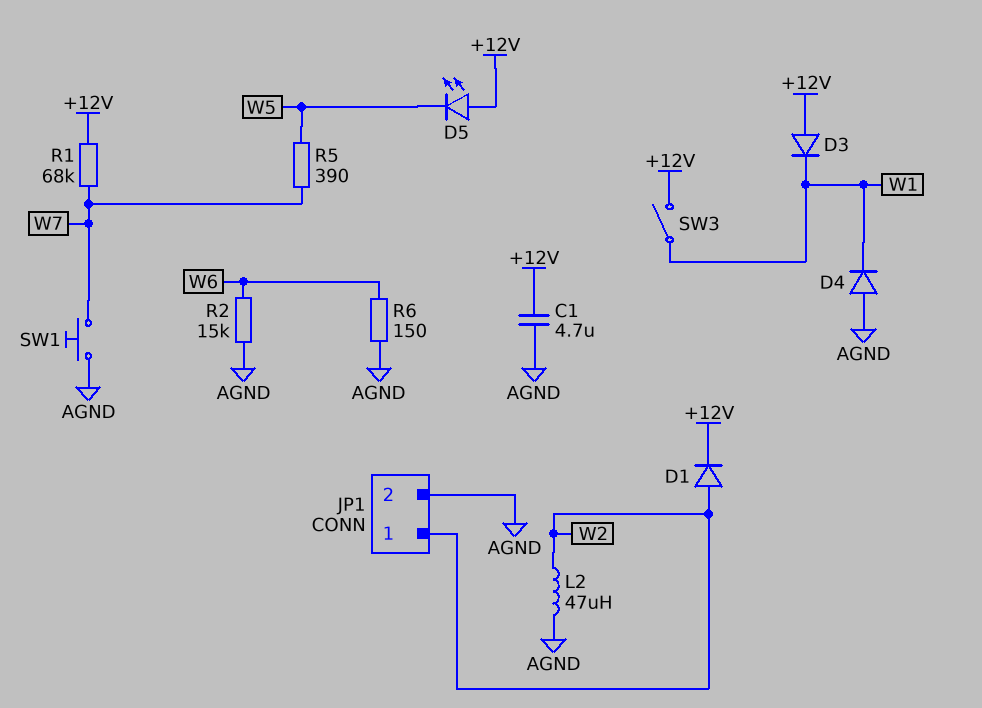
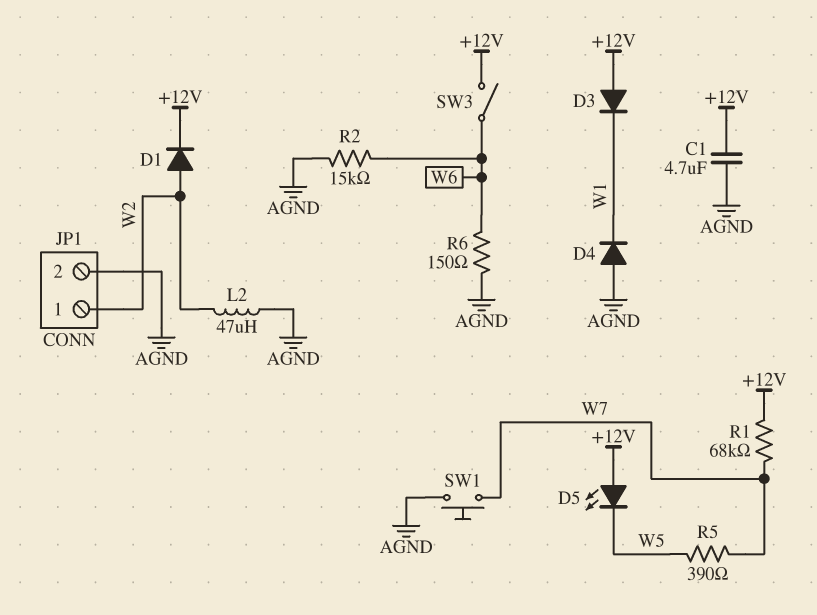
SW3: switch (+12V, W1) -> switch (+12V, W6)

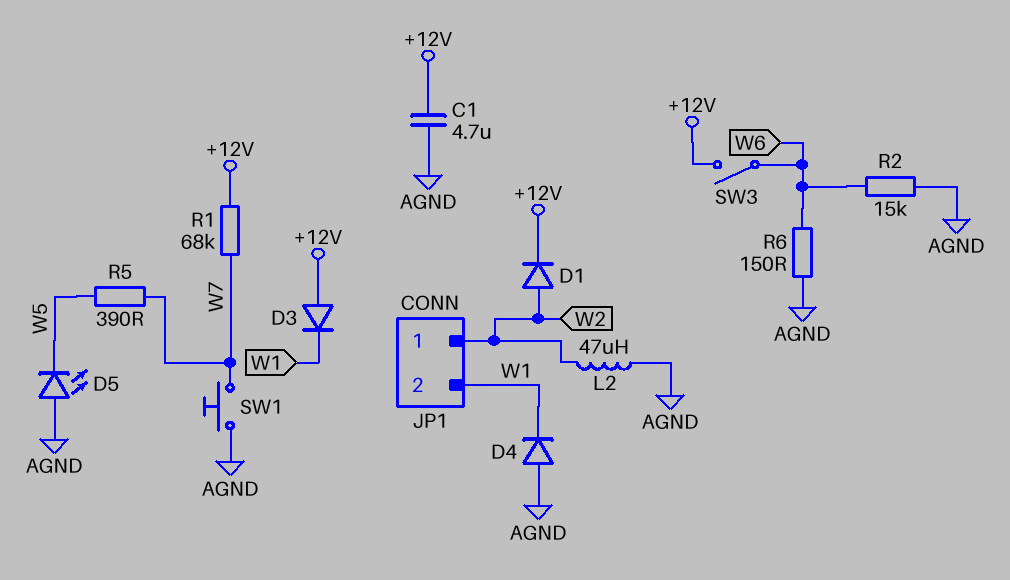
D5: LED (A +12V, K W5) -> LED (A AGND, K W5)
JP1 pin 2: AGND -> W1

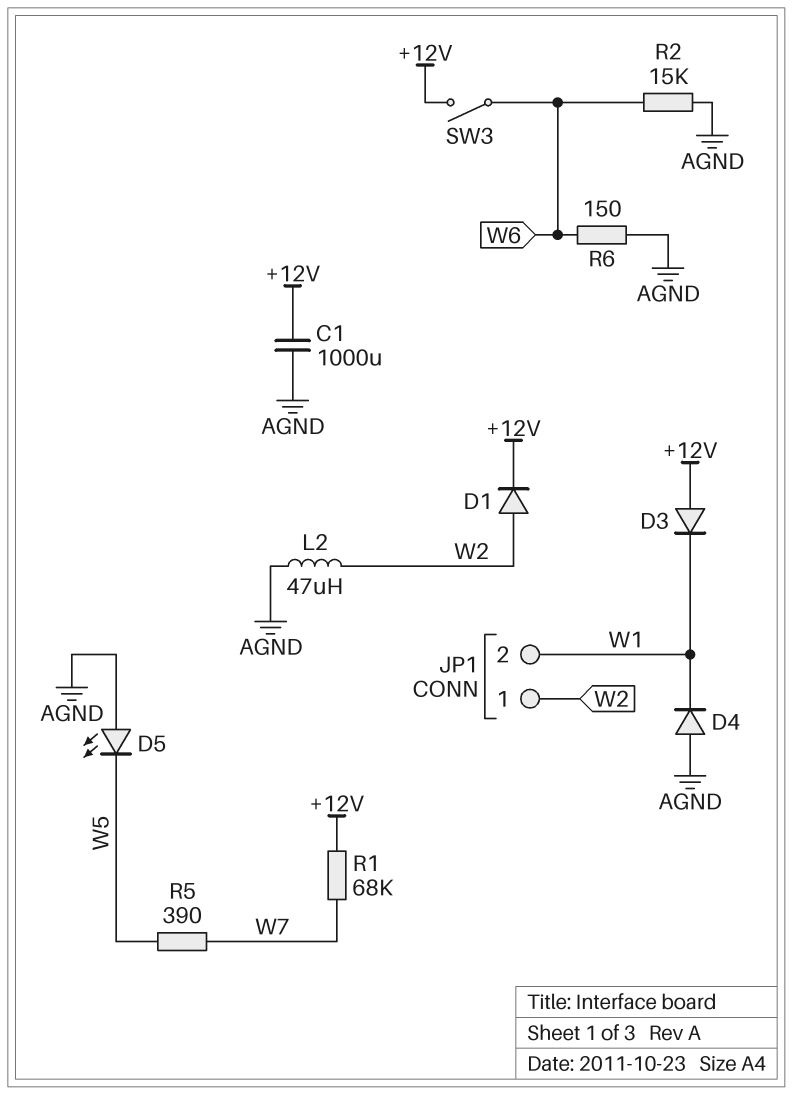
C1: 4.7uF (+12V, AGND) -> 1000uF (+12V, AGND)
SW1: button (AGND, W7) -> none

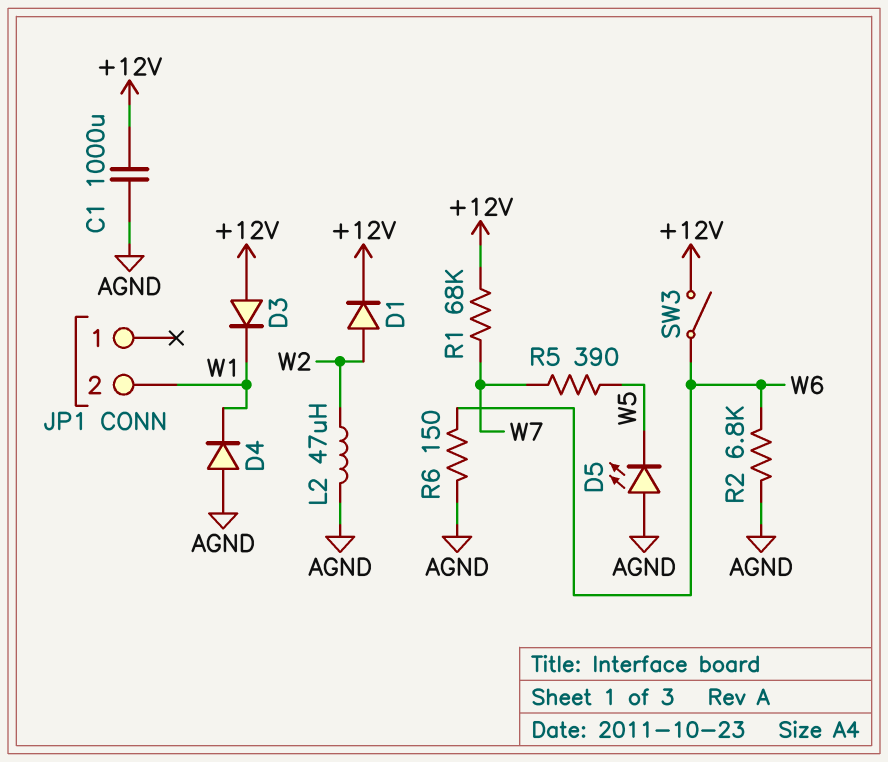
JP1 pin 1: W2 -> none
R2: 15k (AGND, W6) -> 6.8k (AGND, W6)

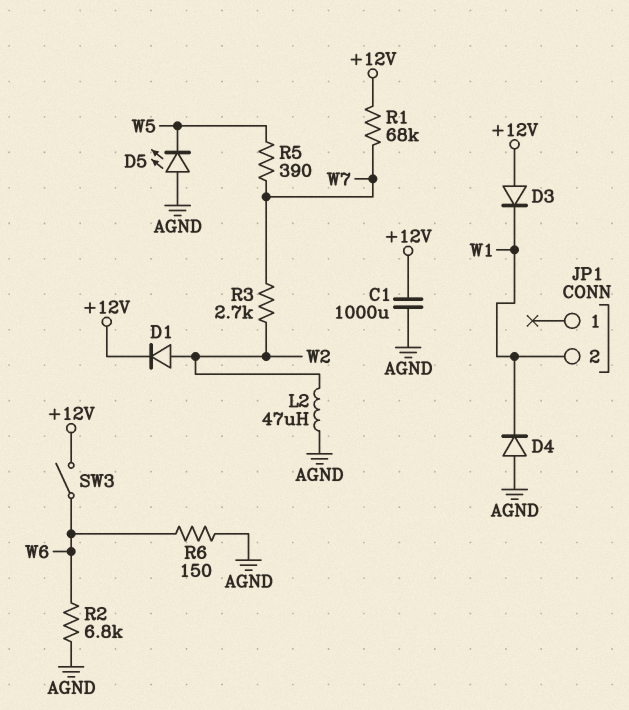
R3: none -> 2.7k (W2, W7)

